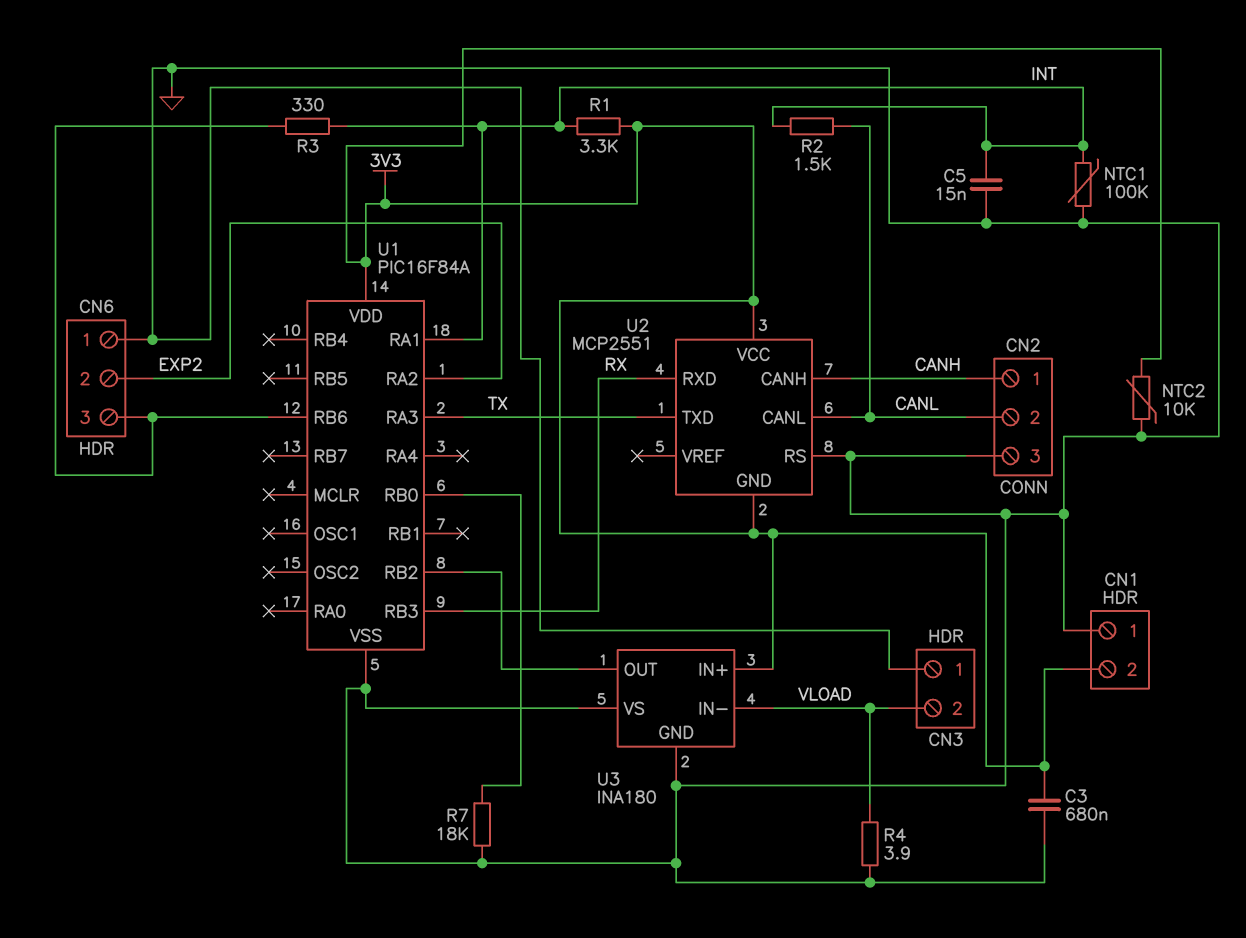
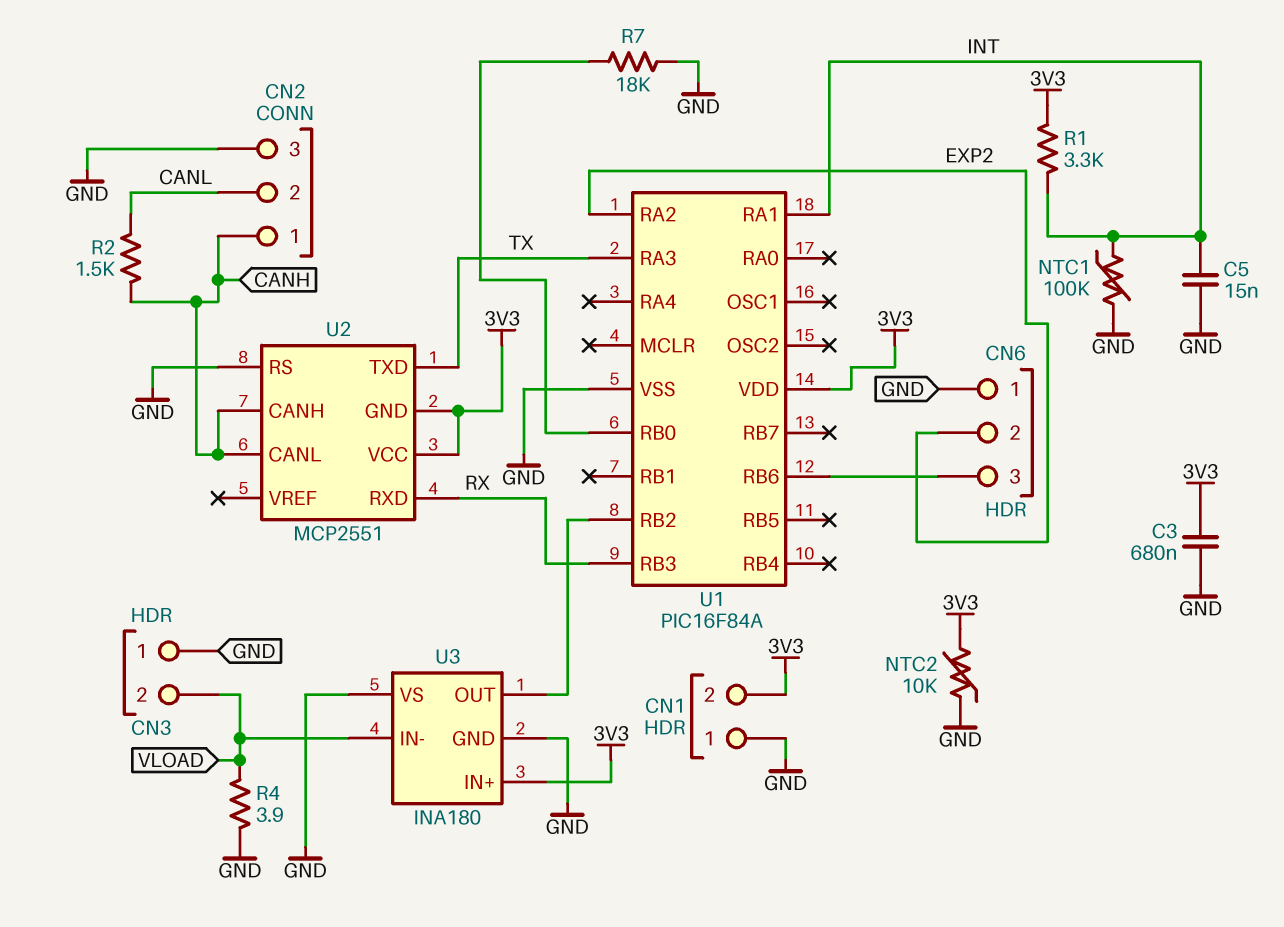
R2: 1.5k (CANL, INT) -> 1.5k (CANH, CANL)
R3: 330 (CN6/3, INT) -> none
U2 pin CANL: CANL -> CANH

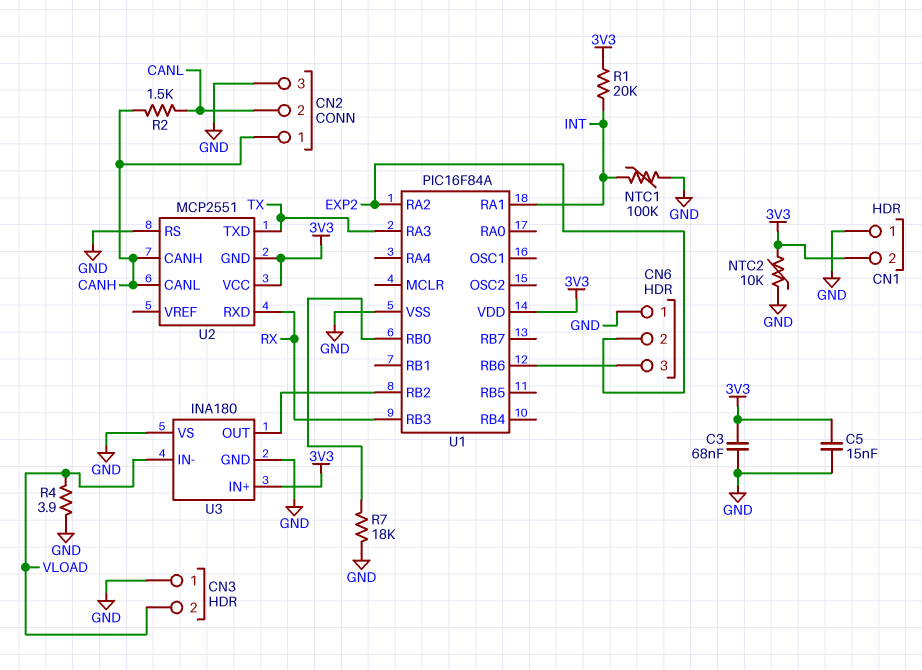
C3: 680nF (3V3, GND) -> 68nF (3V3, GND)
C5: 15nF (GND, INT) -> 15nF (3V3, GND)
R1: 3.3k (3V3, INT) -> 20k (3V3, INT)

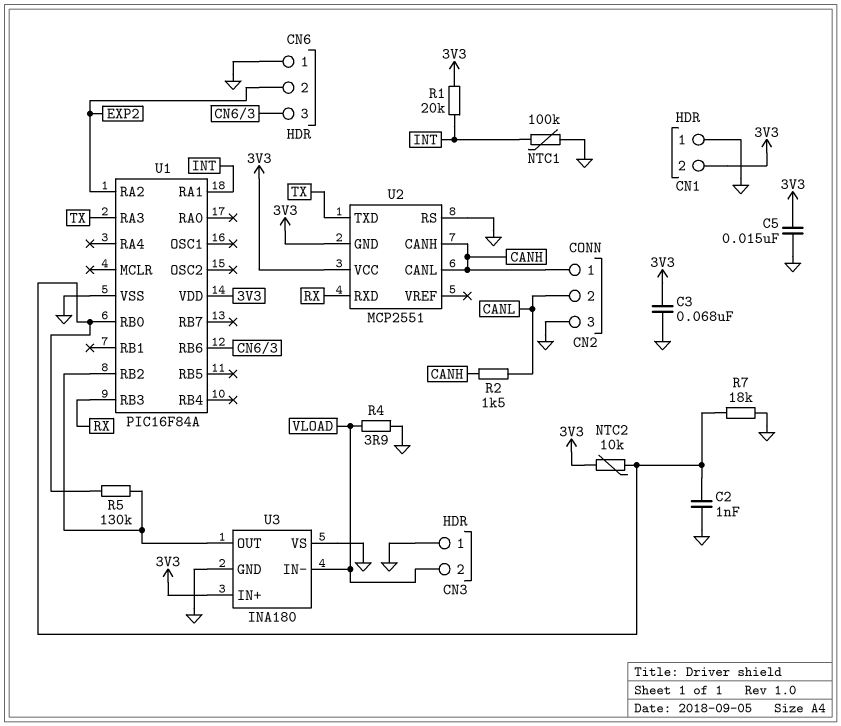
C2: none -> 1nF (GND, U1/RB0)
NTC2: 10k (3V3, GND) -> 10k (3V3, U1/RB0)
R5: none -> 130k (U1/RB0, U1/RB2)

